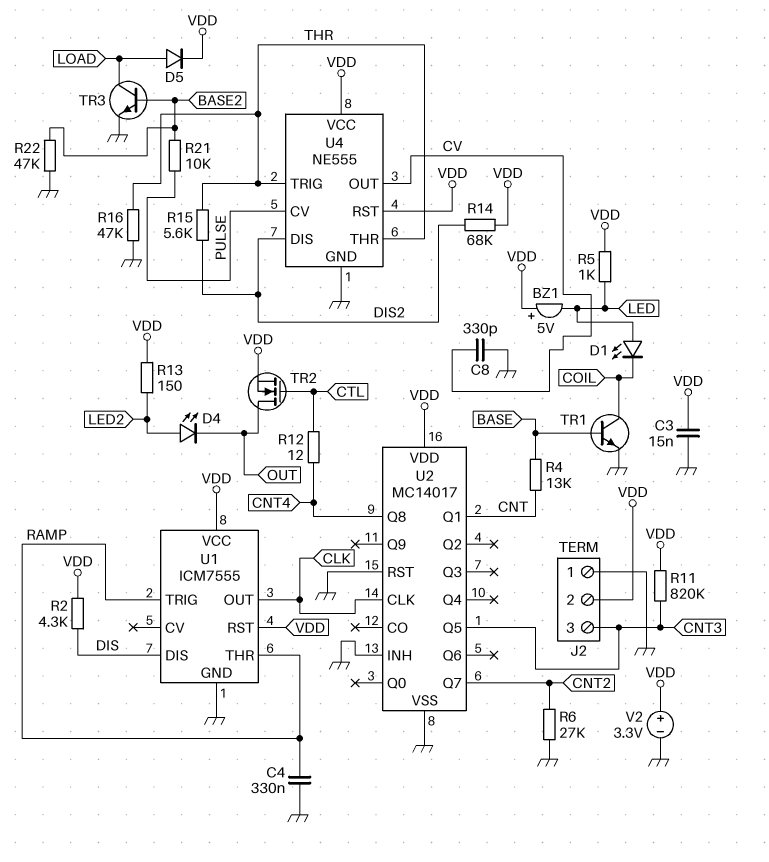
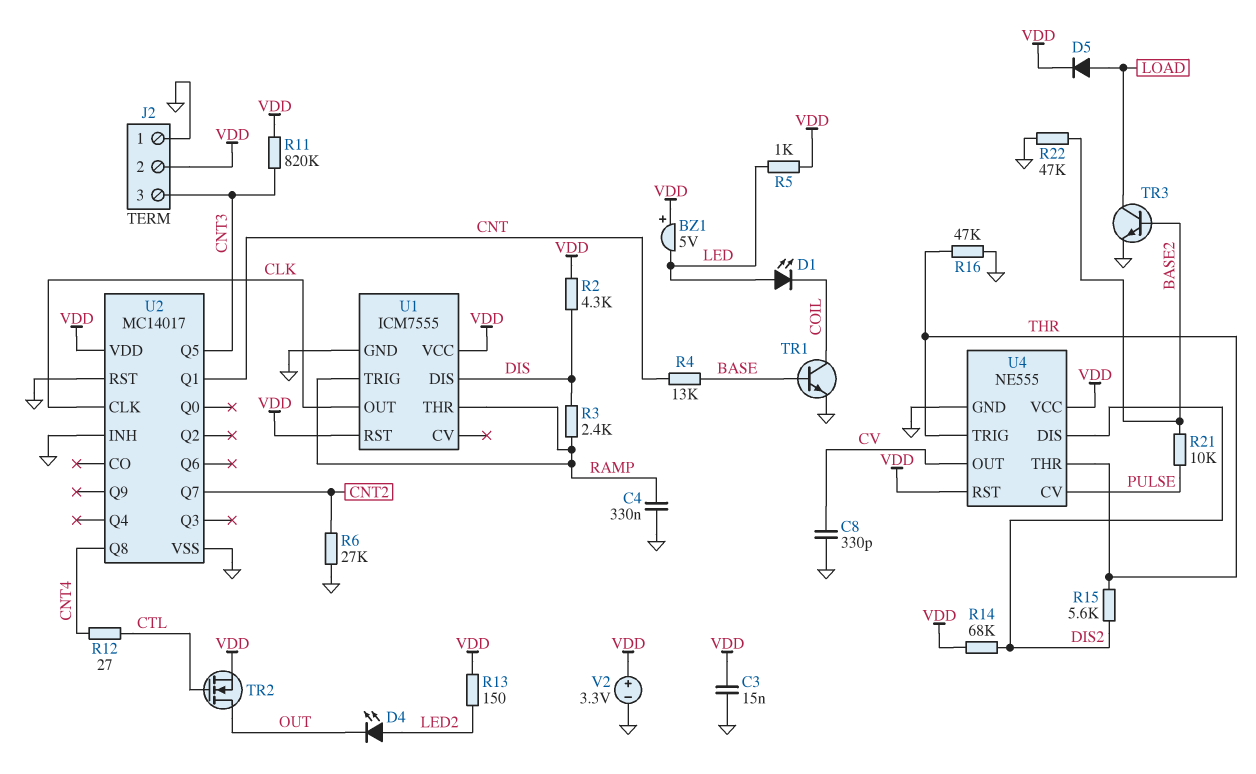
R3: none -> 2.4k (DIS, RAMP)
R12: 12 (CNT4, CTL) -> 27 (CNT4, CTL)

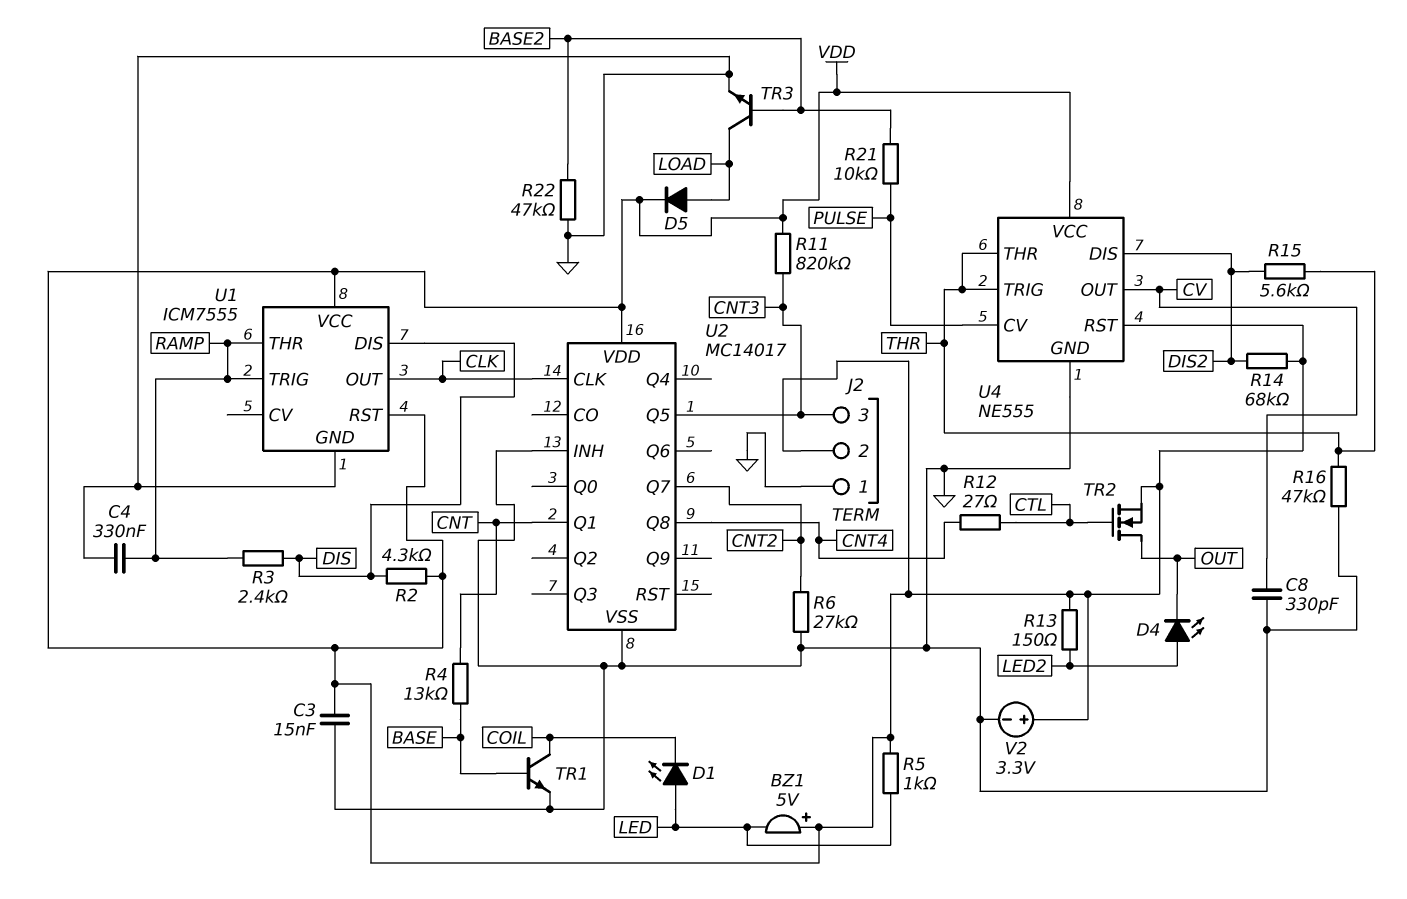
U2 pin RST: GND -> none

